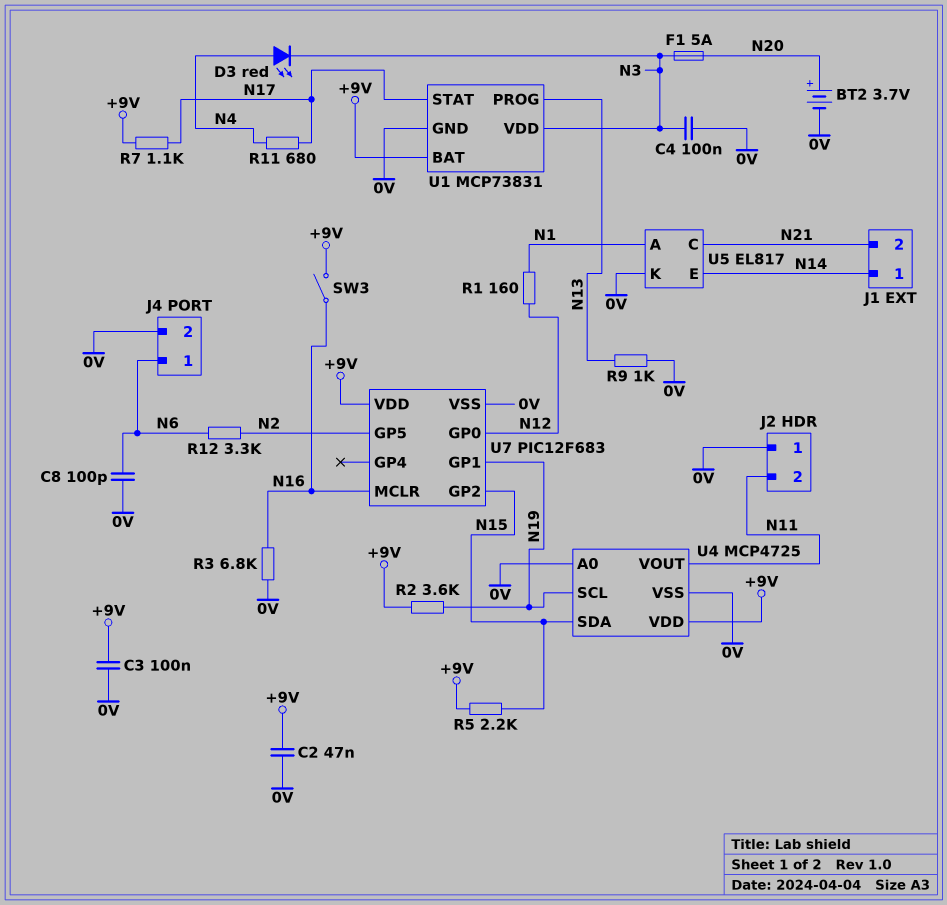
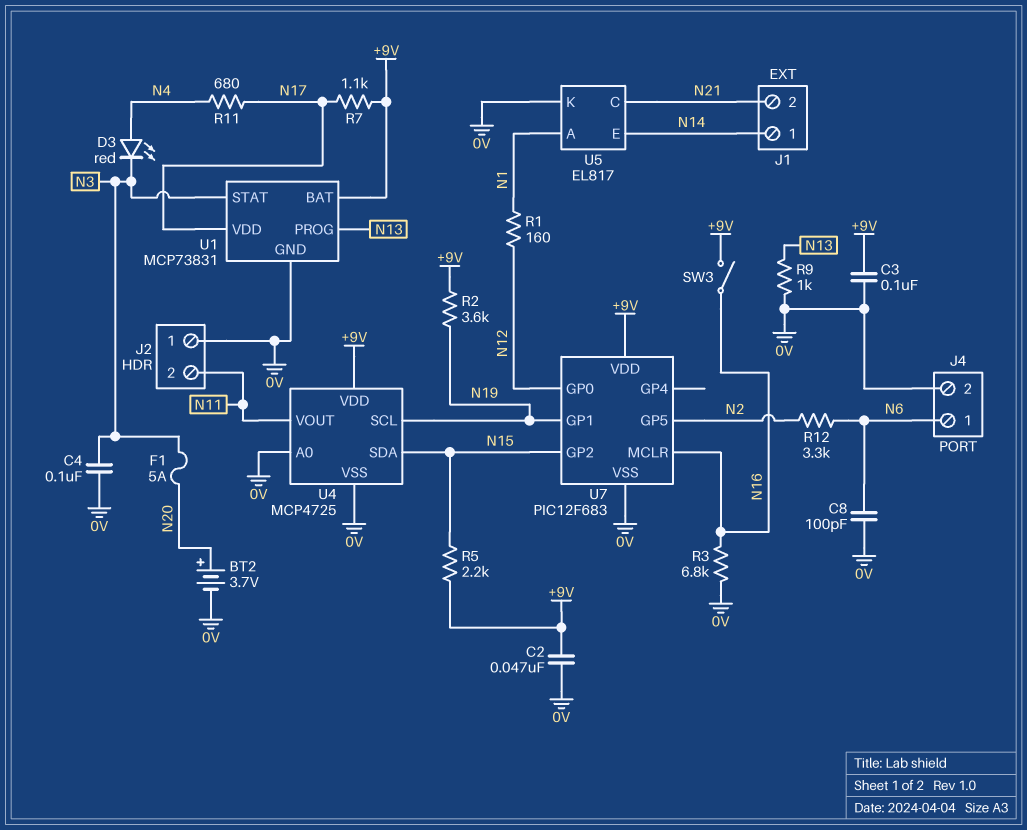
U1 pin STAT: N17 -> N3
U1 pin VDD: N3 -> N17

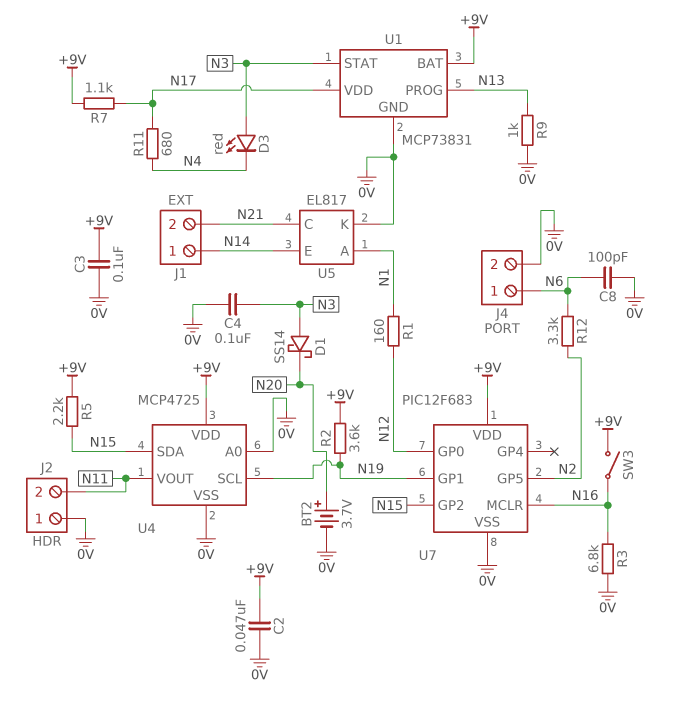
D1: none -> schottky SS14 (A N3, K N20)
D3: LED red (A N4, K N3) -> LED red (A N3, K N4)
F1: 5A (N3, N20) -> none

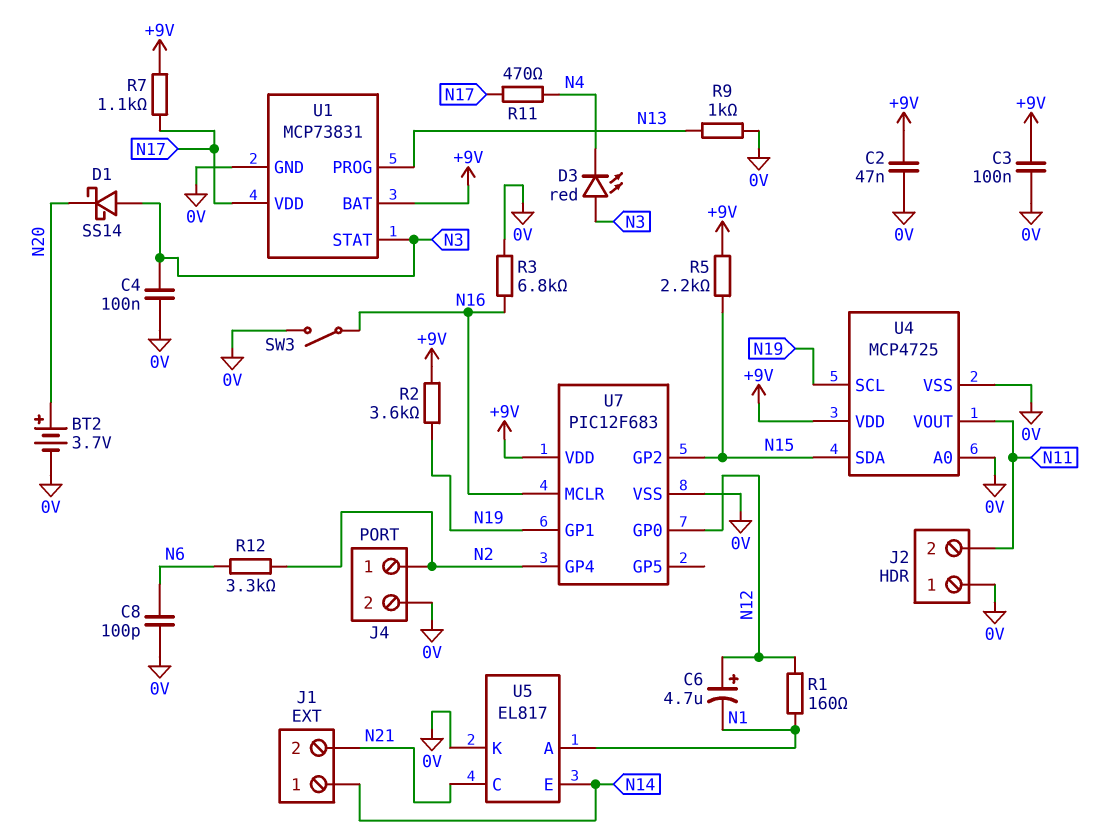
C6: none -> 4.7uF (plus N12, minus N1)
J4 pin 1: N6 -> N2
R11: 680 (N4, N17) -> 470 (N4, N17)
SW3: switch (+9V, N16) -> switch (0V, N16)
U7 pin GP4: none -> N2
U7 pin GP5: N2 -> none

